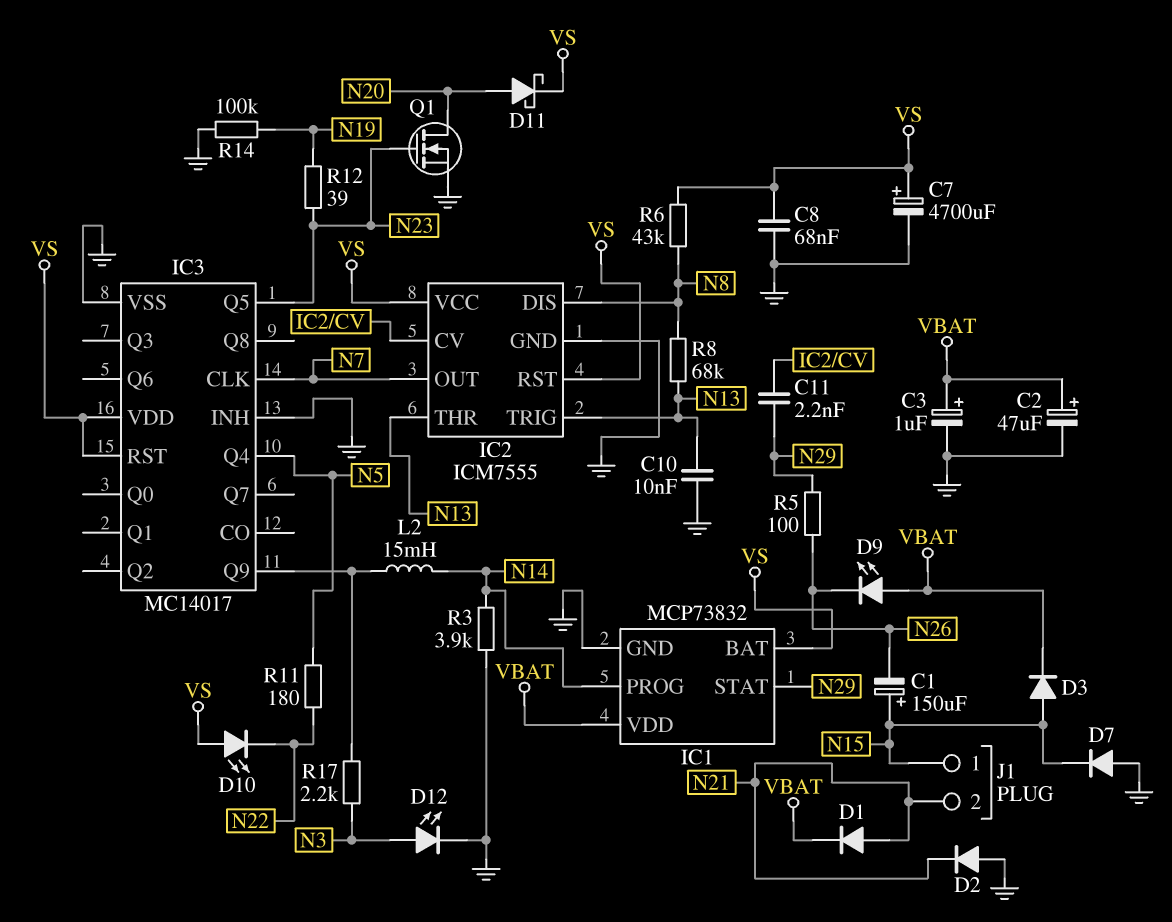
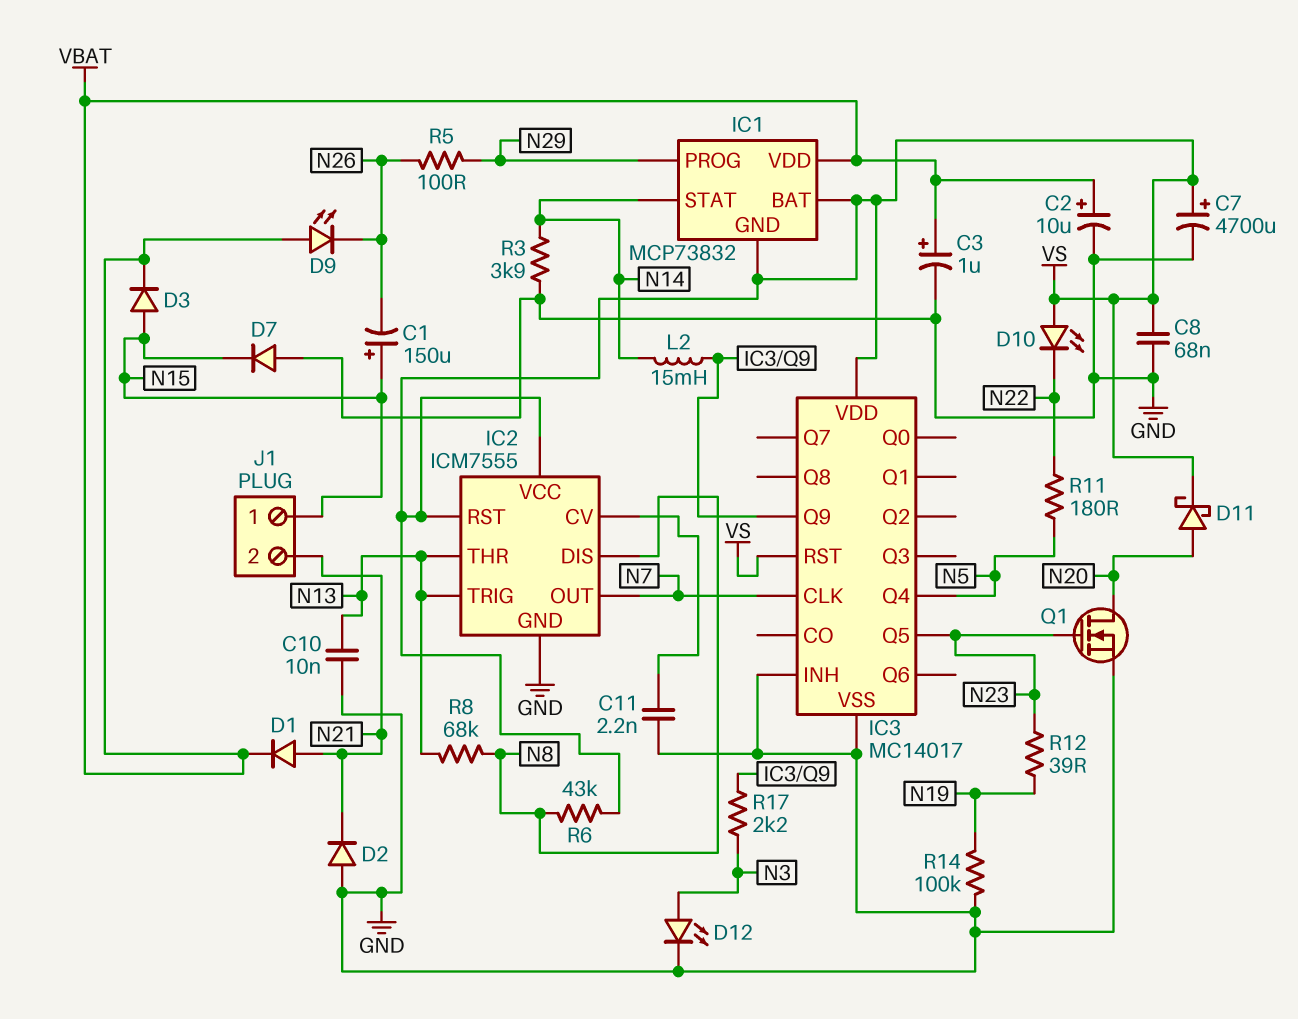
C2: 47uF (plus VBAT, minus GND) -> 10uF (plus VBAT, minus GND)
C11: 2.2nF (IC2/CV, N29) -> 2.2nF (GND, IC2/CV)
IC1 pin GND: GND -> VS
IC1 pin PROG: N14 -> N29
IC1 pin STAT: N29 -> N14

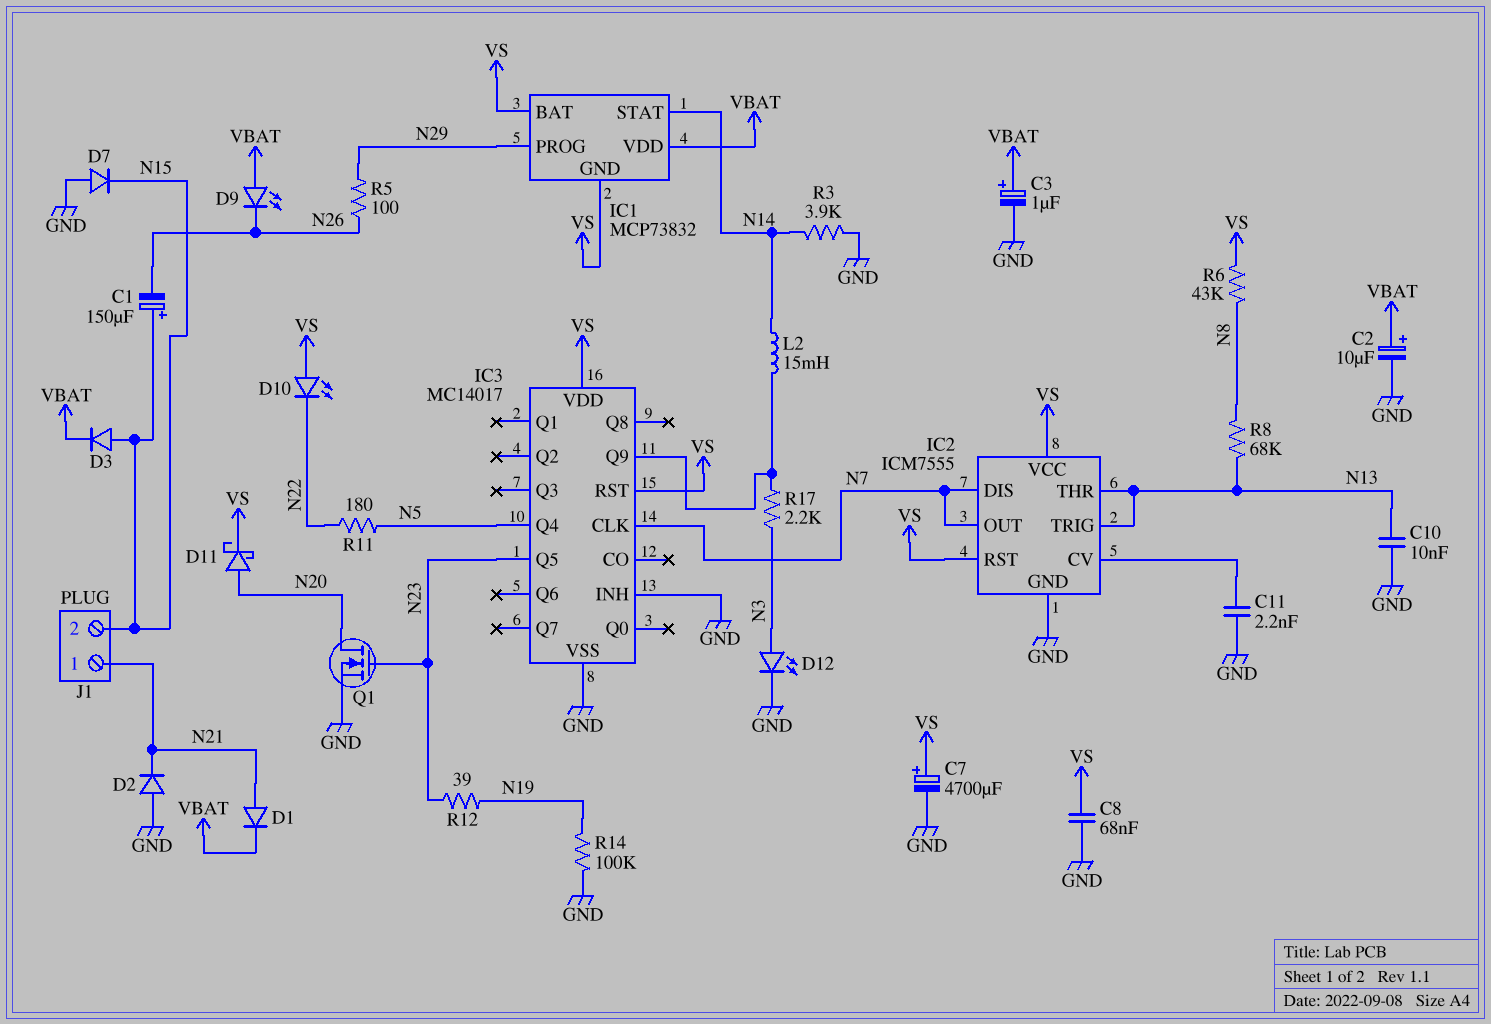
IC2 pin DIS: N8 -> N7
J1 pin 1: N15 -> N21
J1 pin 2: N21 -> N15

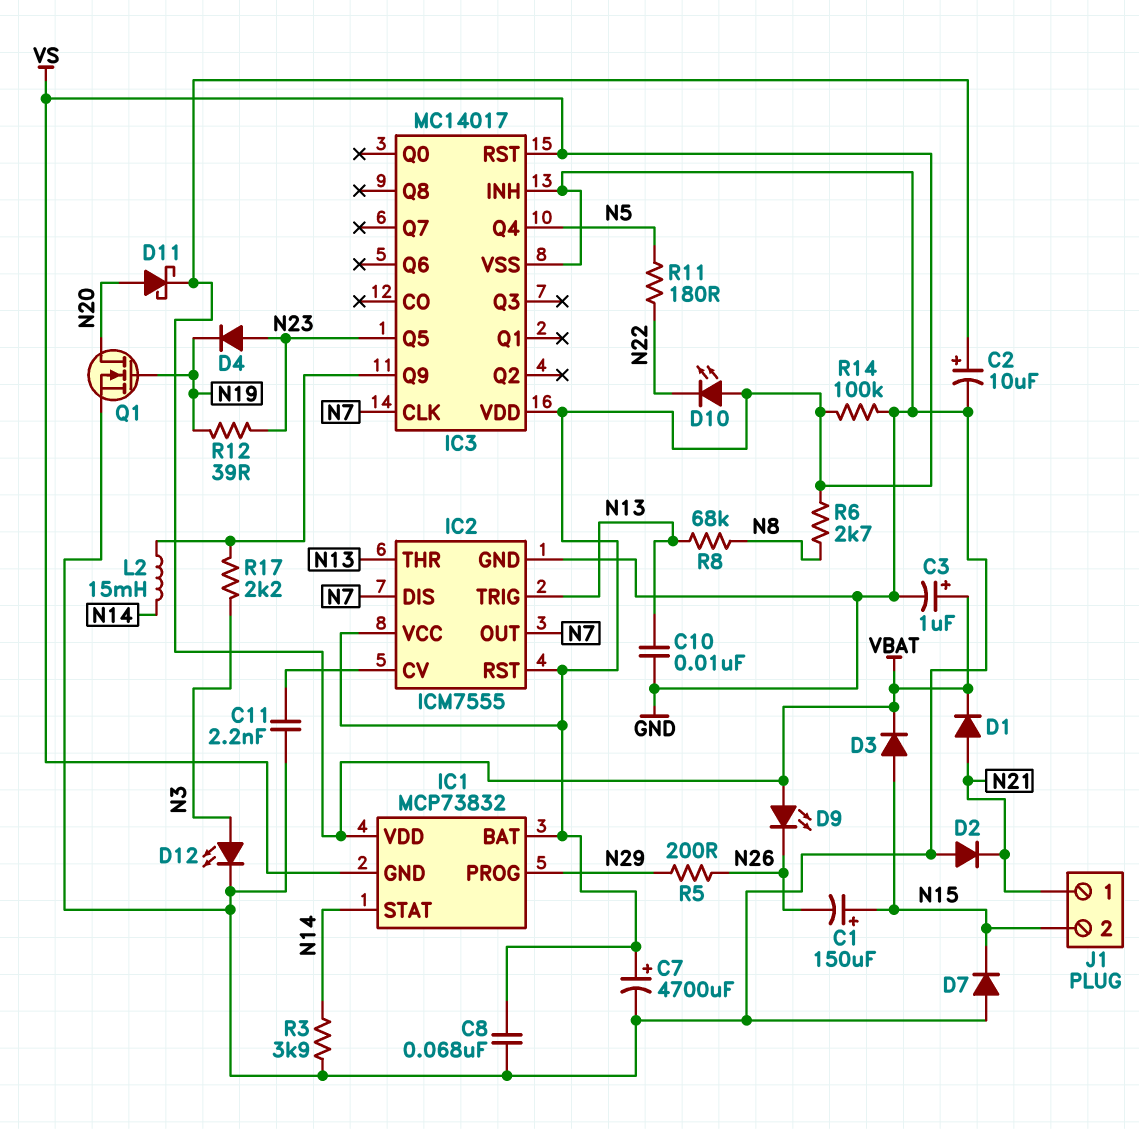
D4: none -> diode (A N23, K N19)
D11: schottky (A N20, K VS) -> schottky (A N20, K VBAT)
Q1: NMOS (G N23, D N20, S GND) -> NMOS (G N19, D N20, S GND)
R5: 100 (N26, N29) -> 200 (N26, N29)
R6: 43k (N8, VS) -> 2.7k (N8, VS)
R14: 100k (GND, N19) -> 100k (GND, VS)

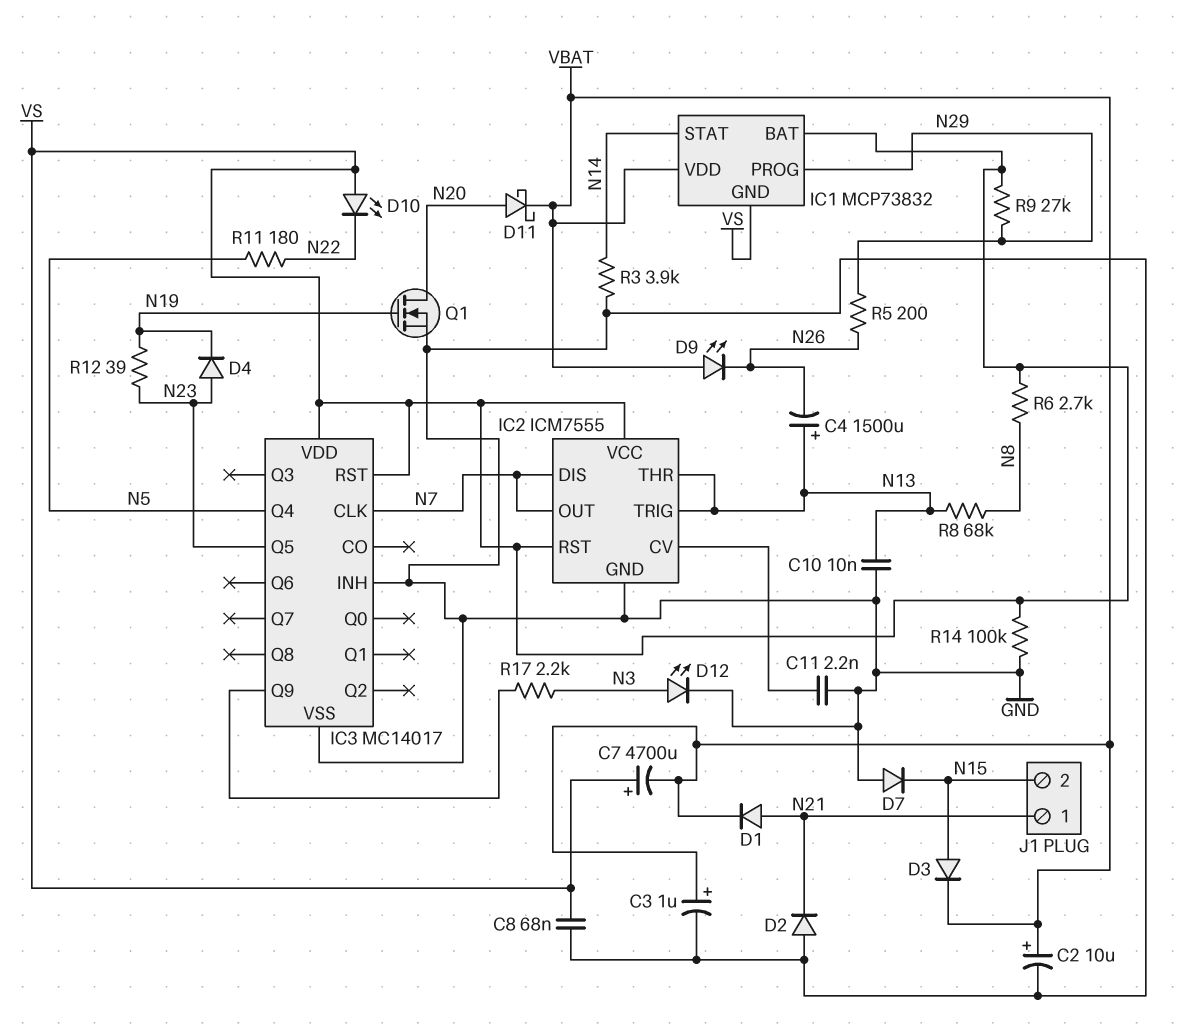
C1: 150uF (plus N15, minus N26) -> none
C4: none -> 1500uF (plus N13, minus N26)
C7: 4700uF (plus VS, minus GND) -> 4700uF (plus VS, minus VBAT)
L2: 15mH (IC3/Q9, N14) -> none
R9: none -> 27k (N29, VS)

